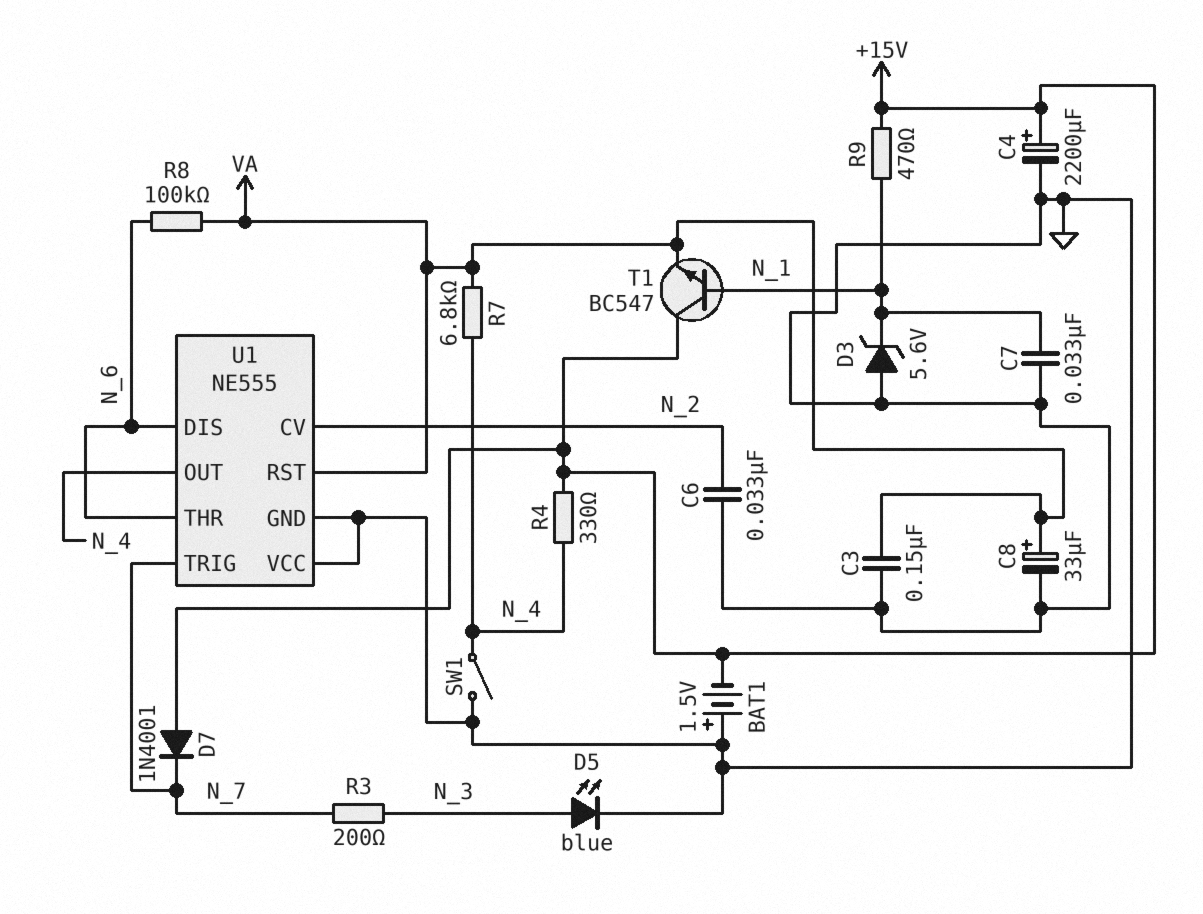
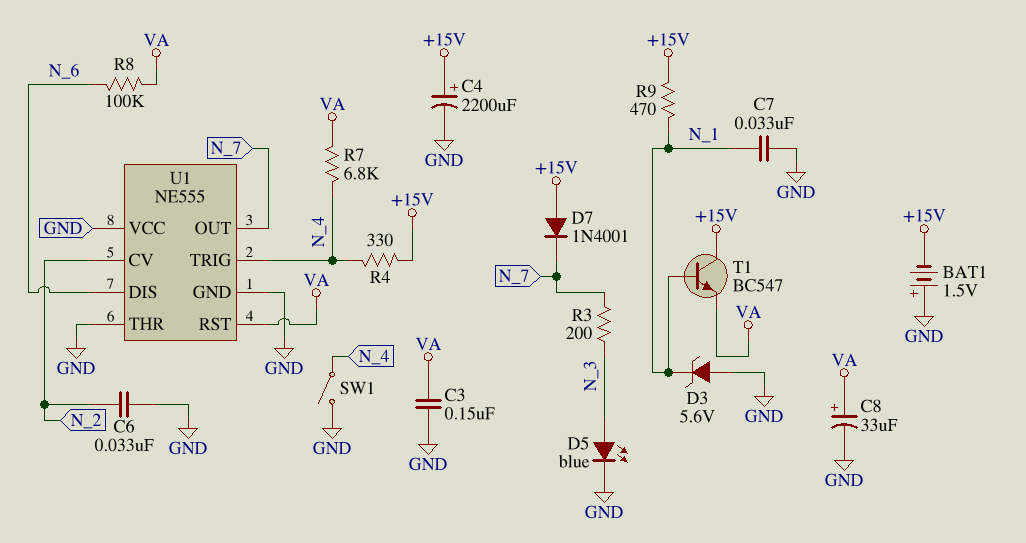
U1 pin OUT: N_4 -> N_7
U1 pin THR: N_6 -> GND
U1 pin TRIG: N_7 -> N_4

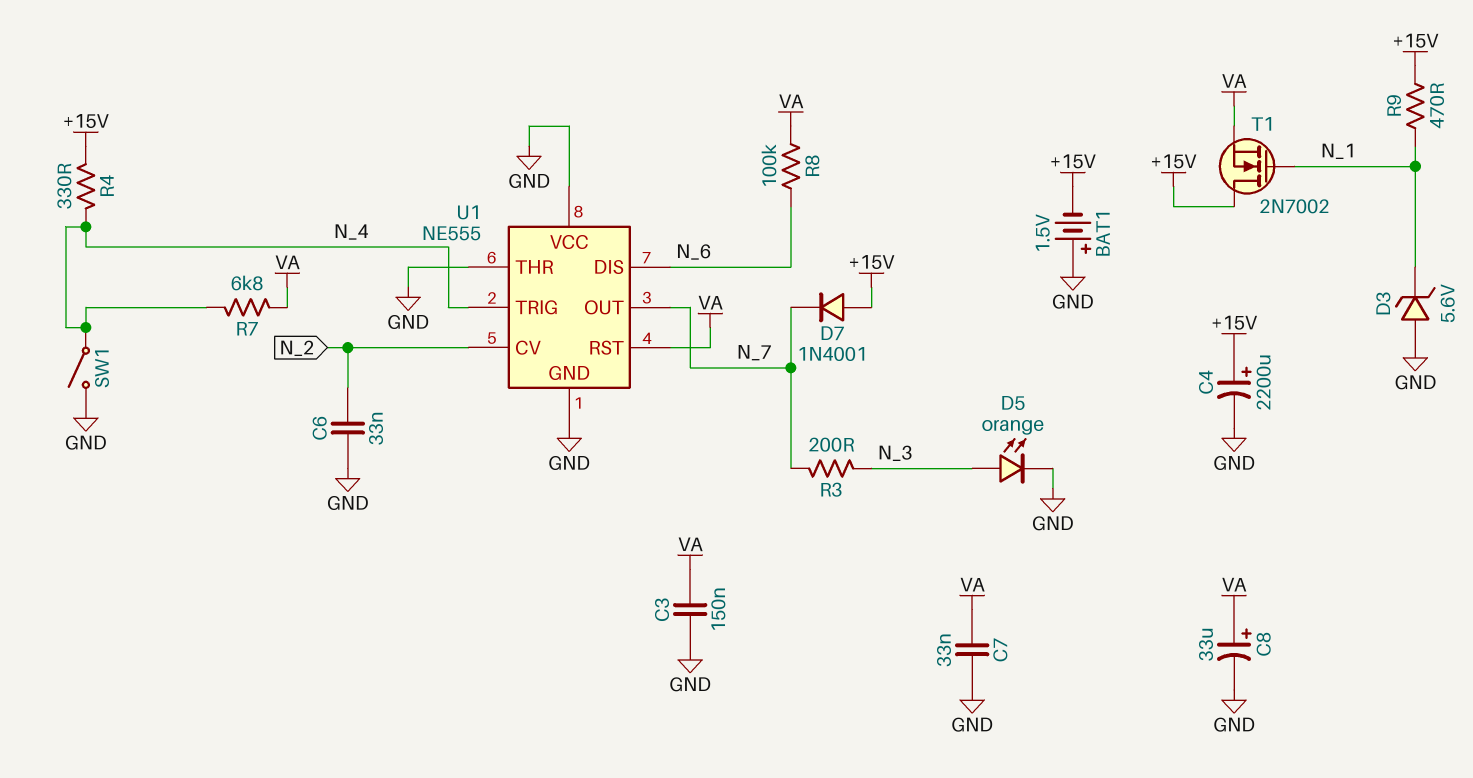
C7: 33nF (GND, N_1) -> 33nF (GND, VA)
D5: LED blue (A N_3, K GND) -> LED orange (A N_3, K GND)
T1: NPN BC547 (B N_1, C +15V, E VA) -> NMOS 2N7002 (G N_1, D +15V, S VA)

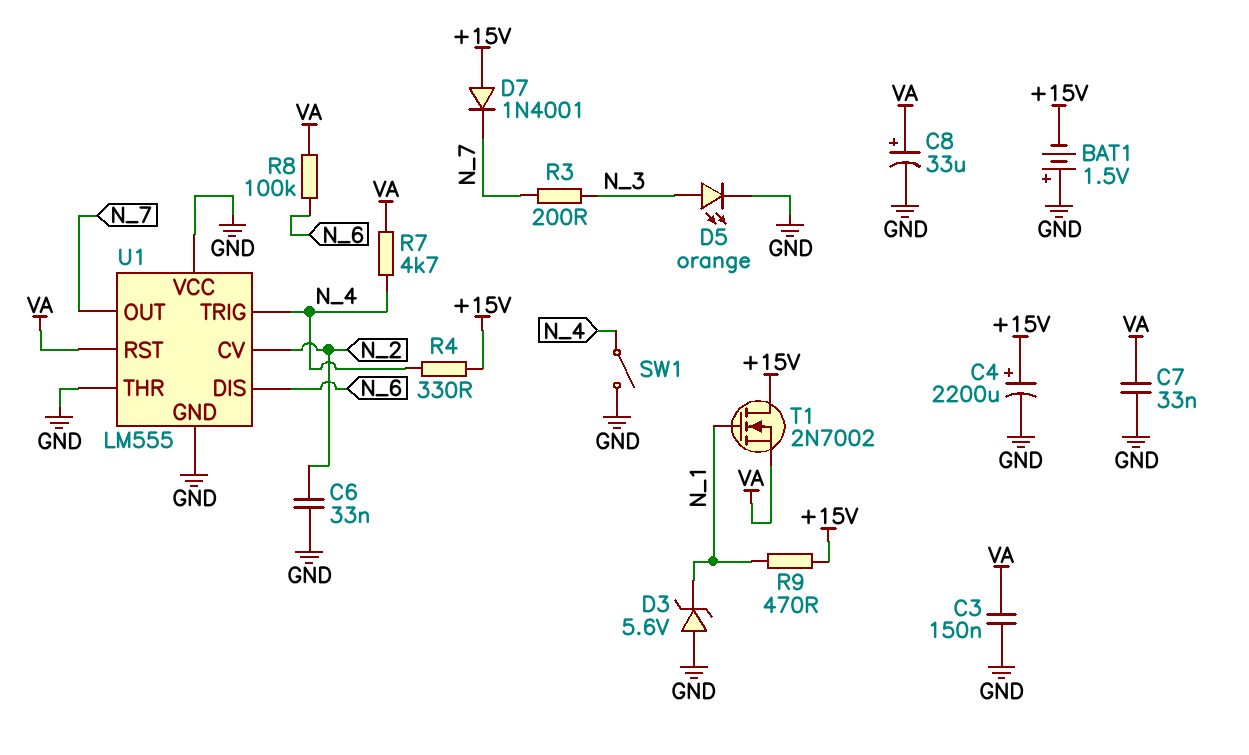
R7: 6.8k (N_4, VA) -> 4.7k (N_4, VA)
U1: NE555 -> LM555

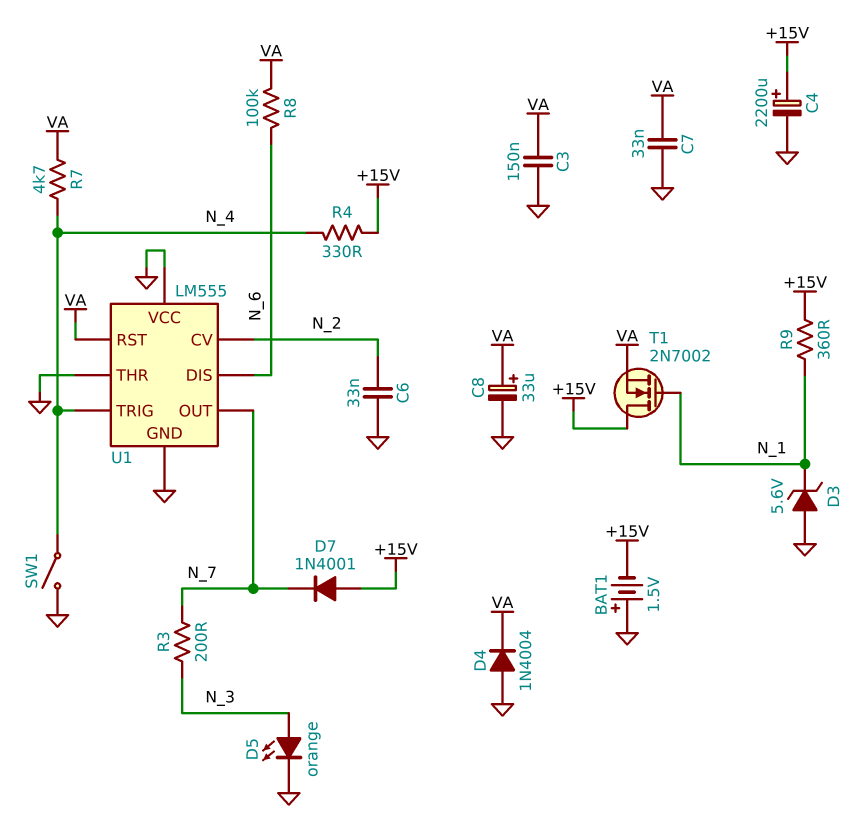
D4: none -> diode 1N4004 (A GND, K VA)
R9: 470 (+15V, N_1) -> 360 (+15V, N_1)

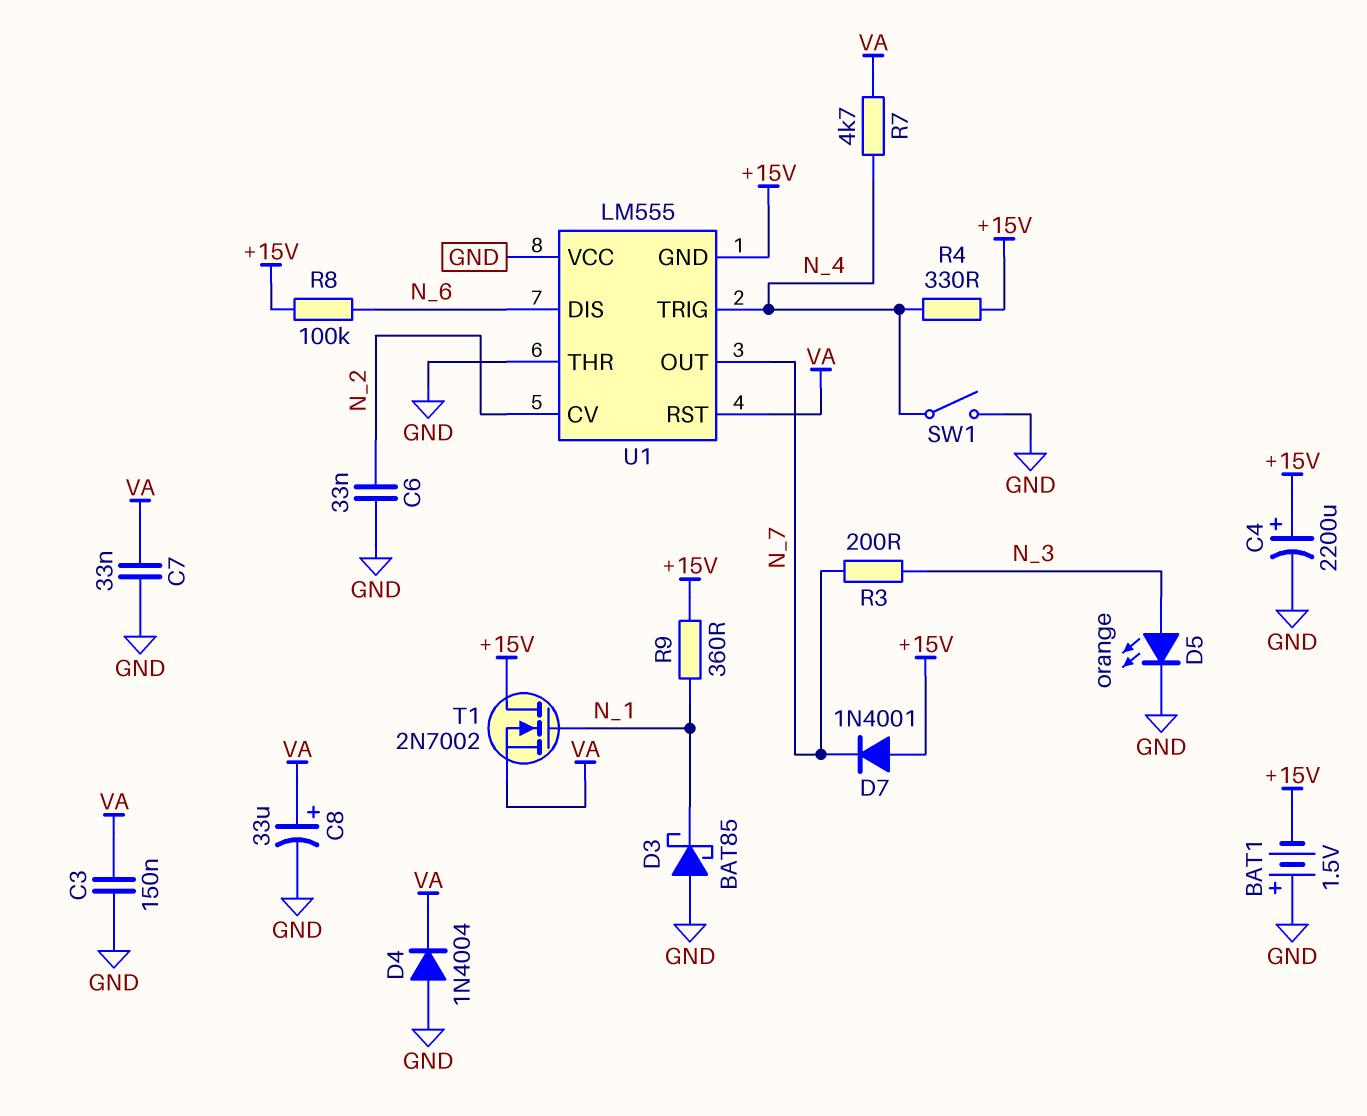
D3: zener 5.6V (A GND, K N_1) -> schottky BAT85 (A GND, K N_1)
R8: 100k (N_6, VA) -> 100k (+15V, N_6)
U1 pin GND: GND -> +15V

